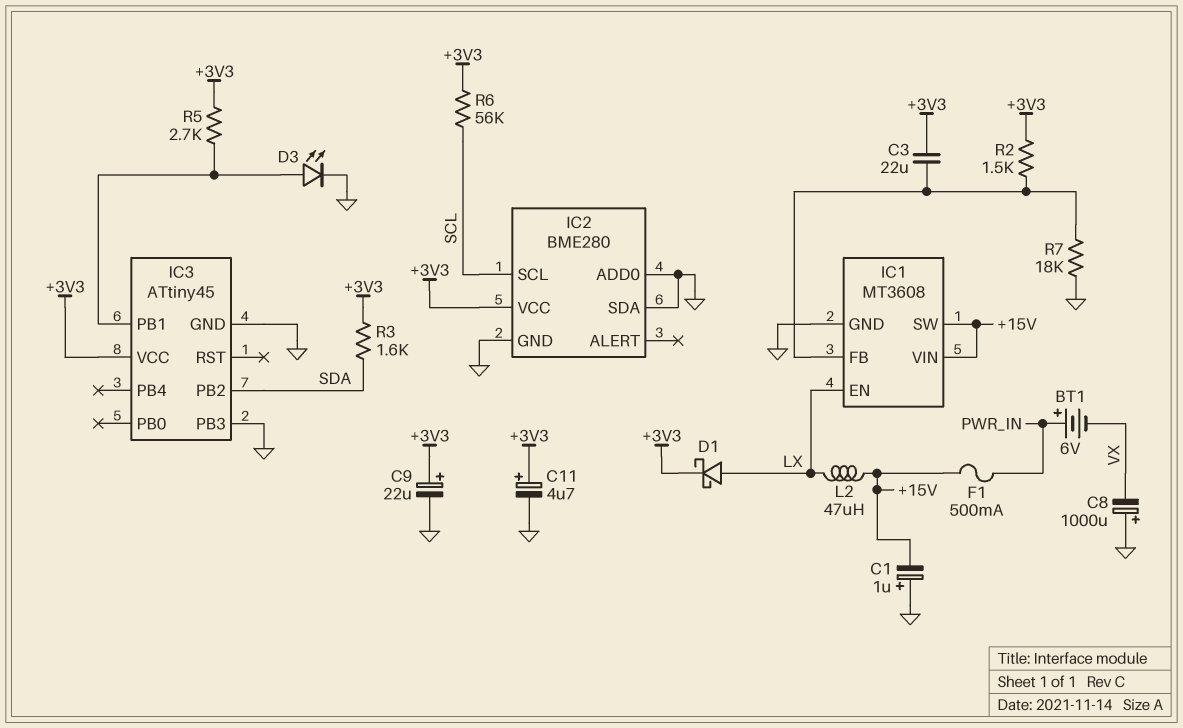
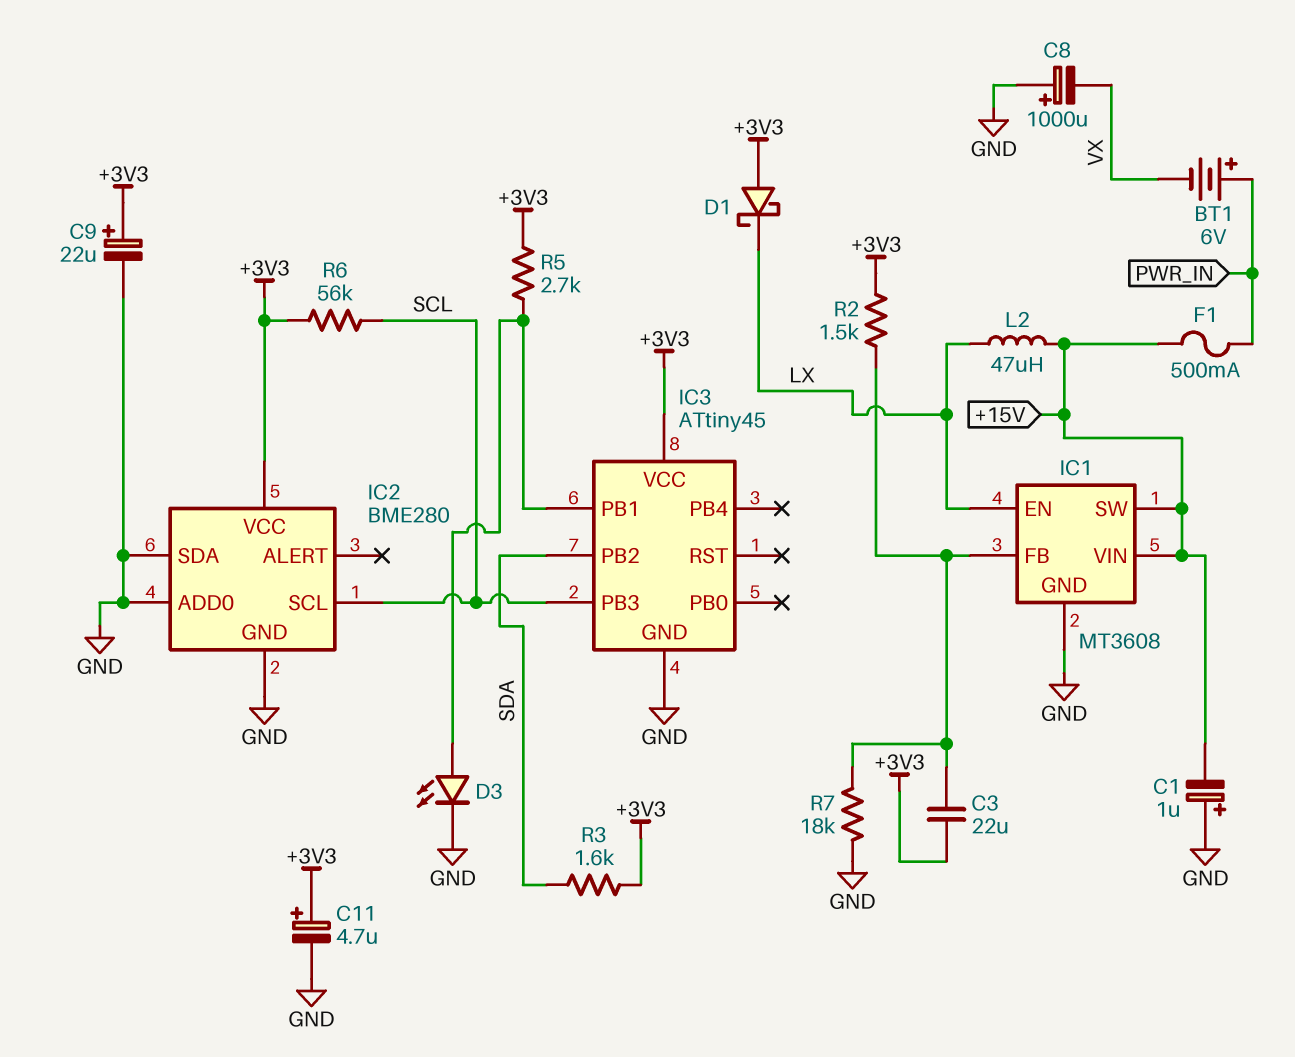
D1: schottky (A LX, K +3V3) -> schottky (A +3V3, K LX)
IC3 pin PB3: GND -> SCL

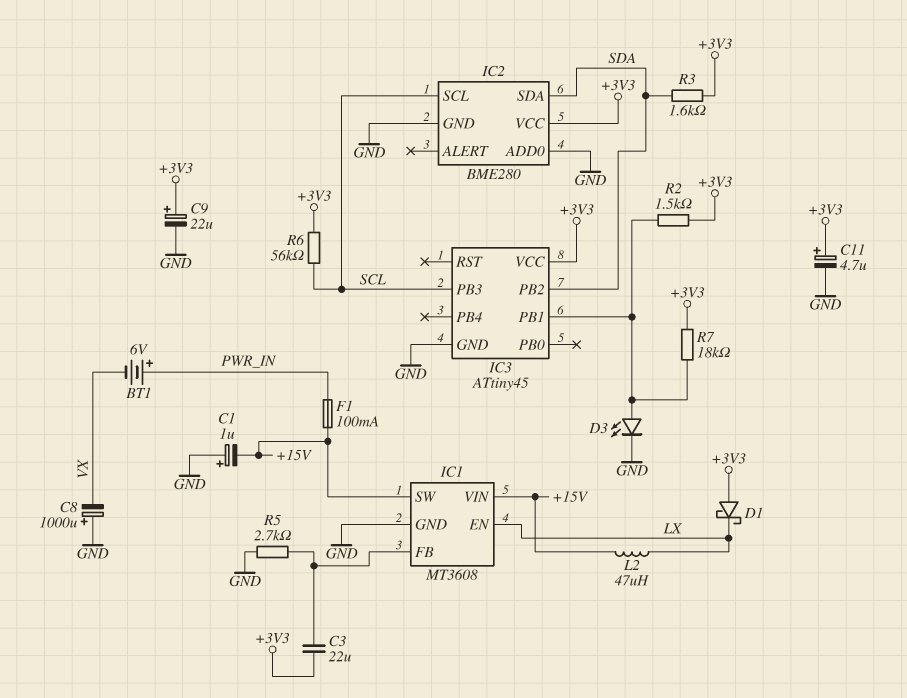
F1: 500mA (+15V, PWR_IN) -> 100mA (+15V, PWR_IN)
IC2 pin SDA: GND -> SDA
R2: 1.5k (+3V3, IC1/FB) -> 1.5k (+3V3, IC3/PB1)
R5: 2.7k (+3V3, IC3/PB1) -> 2.7k (GND, IC1/FB)
R7: 18k (GND, IC1/FB) -> 18k (+3V3, IC3/PB1)

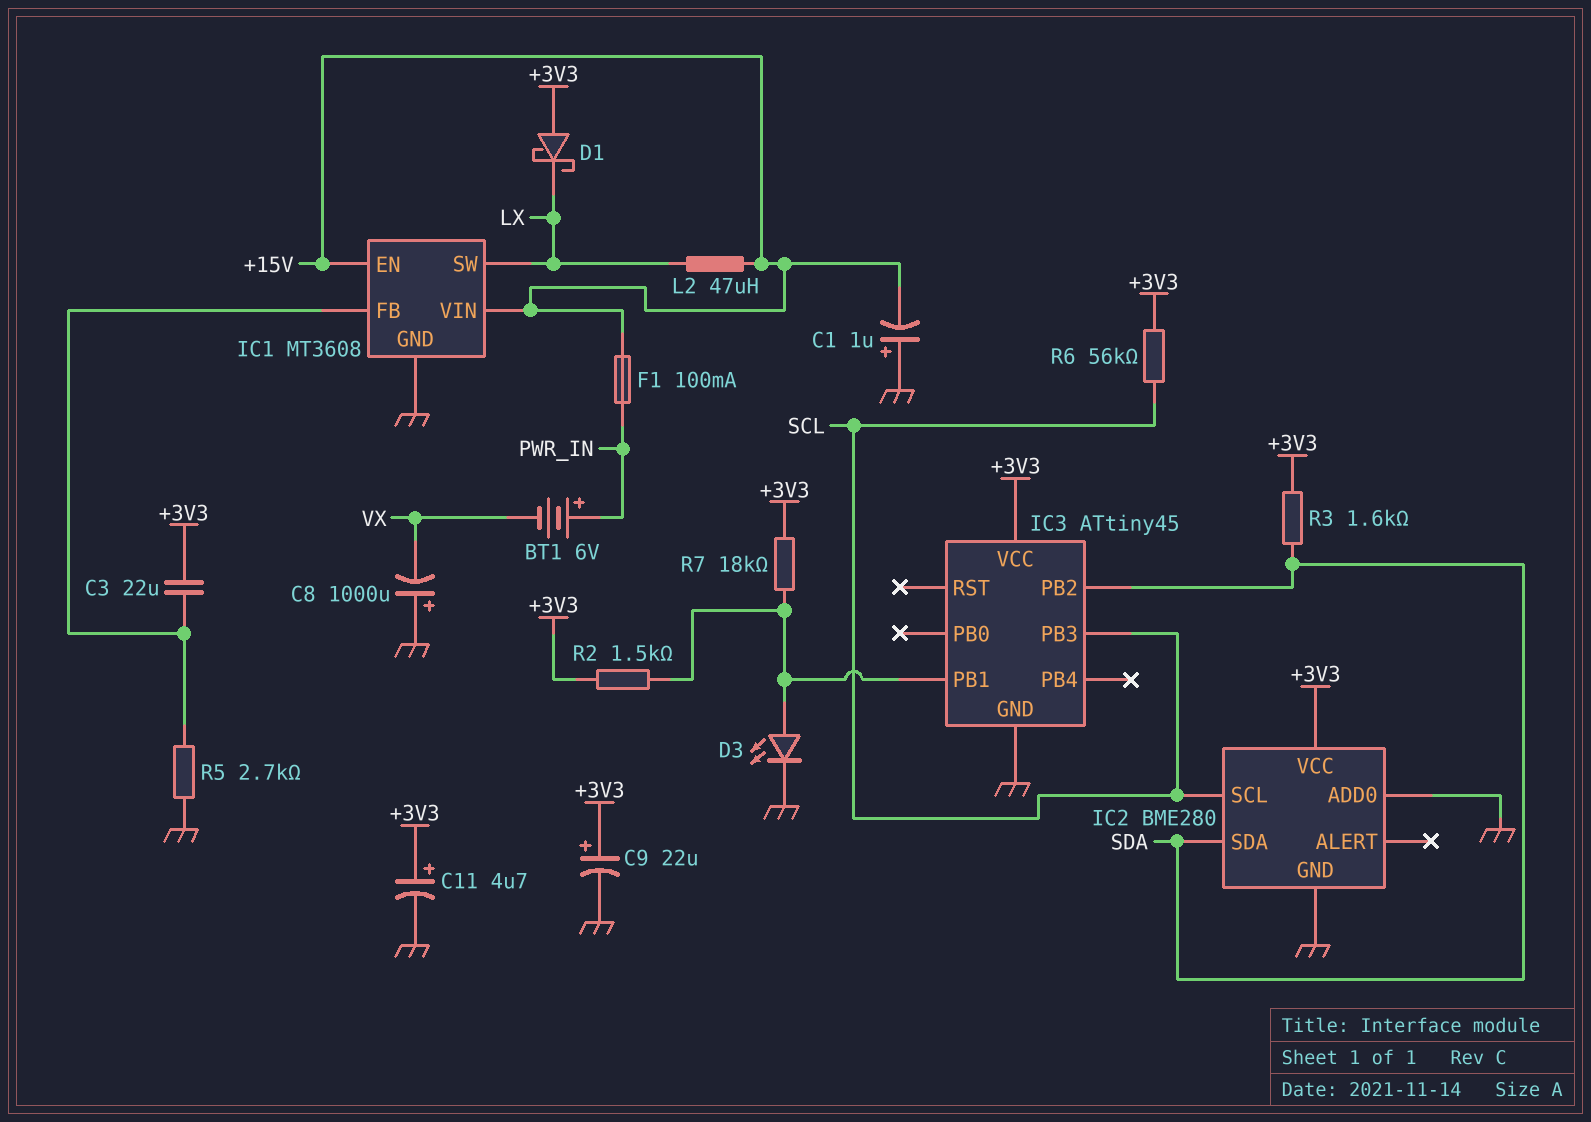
IC1 pin EN: LX -> +15V
IC1 pin SW: +15V -> LX

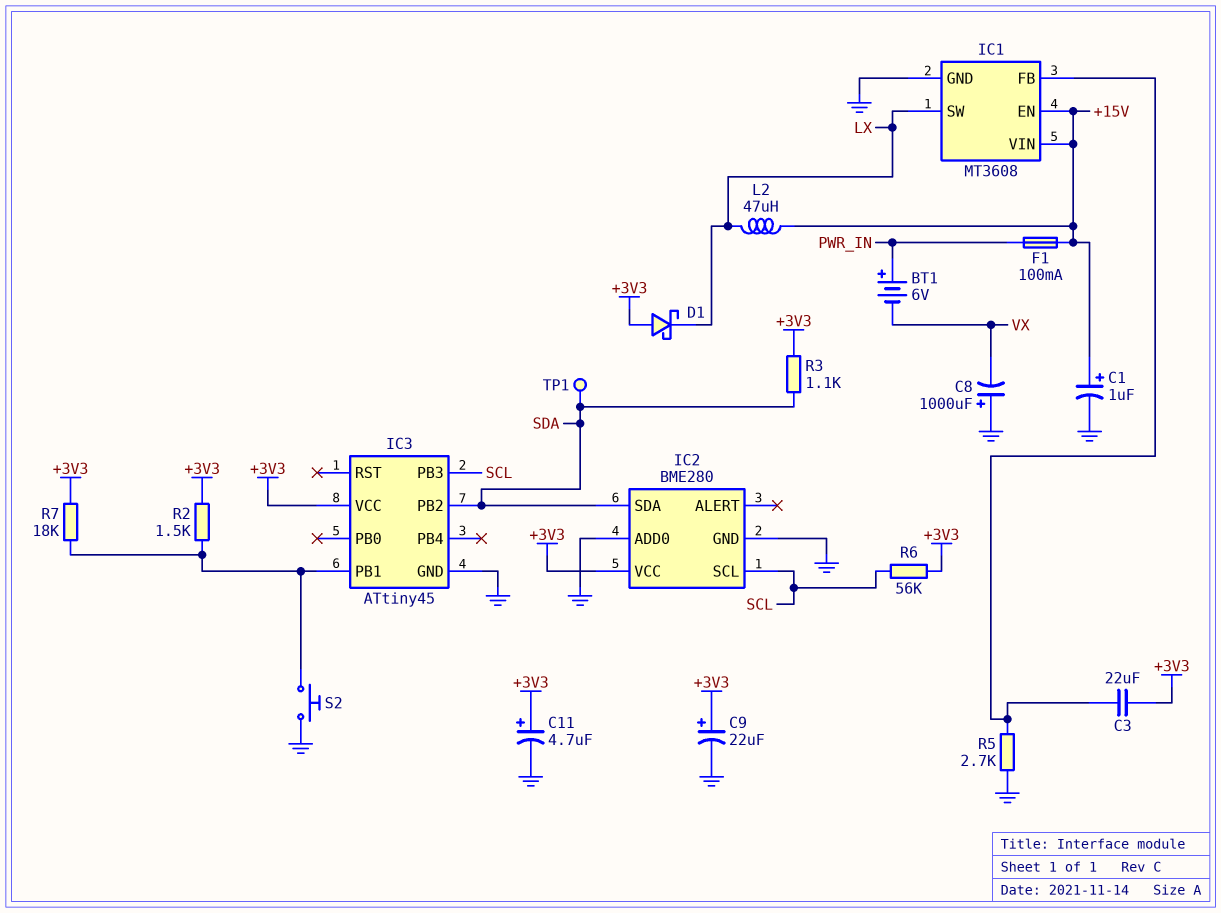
C1: 1uF (plus GND, minus +15V) -> 1uF (plus +15V, minus GND)
D3: LED (A IC3/PB1, K GND) -> none
R3: 1.6k (+3V3, SDA) -> 1.1k (+3V3, SDA)
S2: none -> button (GND, IC3/PB1)
TP1: none -> test point (SDA)

